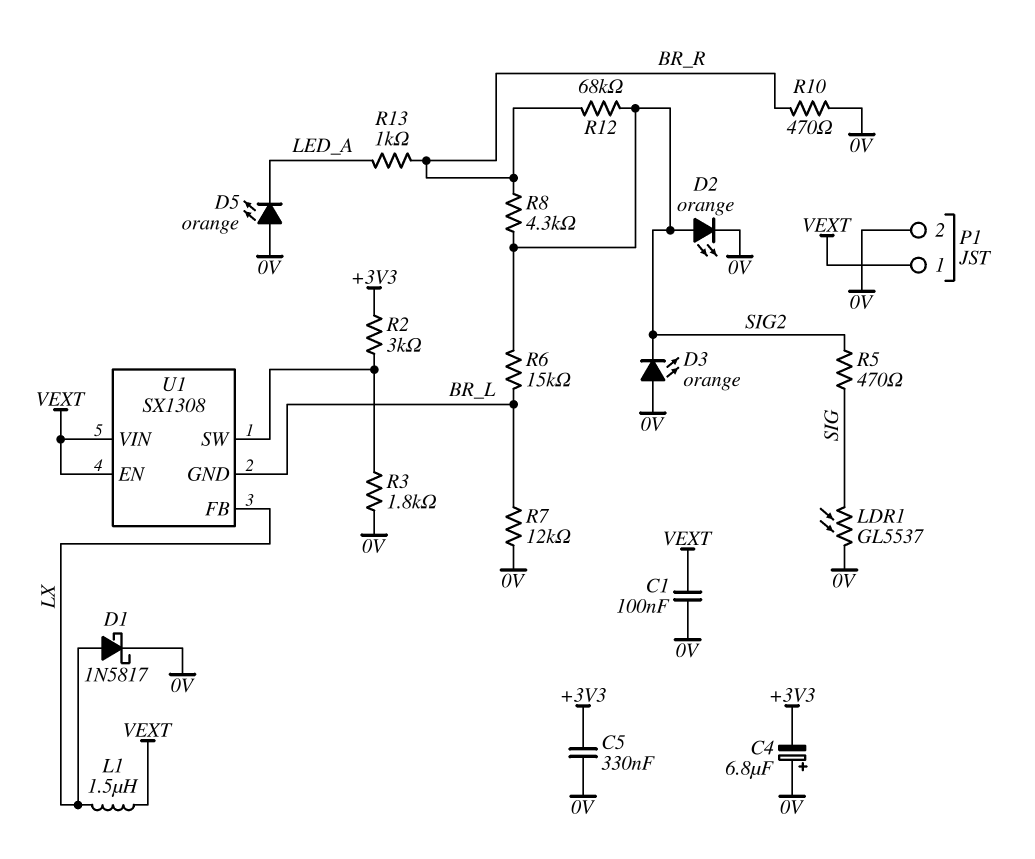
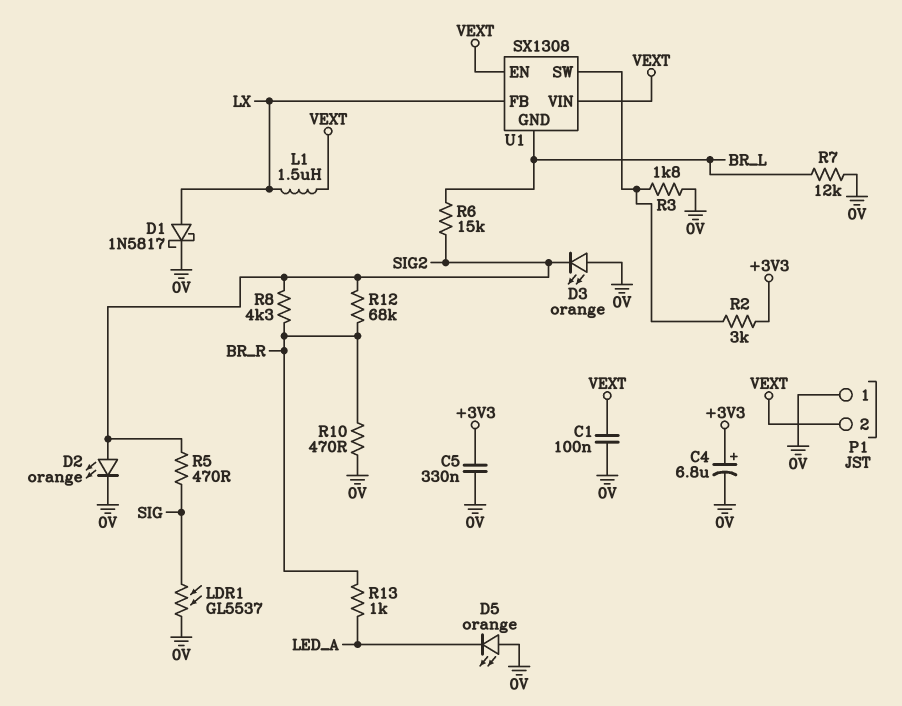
C4: 6.8uF (plus 0V, minus +3V3) -> 6.8uF (plus +3V3, minus 0V)
P1 pin 1: VEXT -> 0V
P1 pin 2: 0V -> VEXT

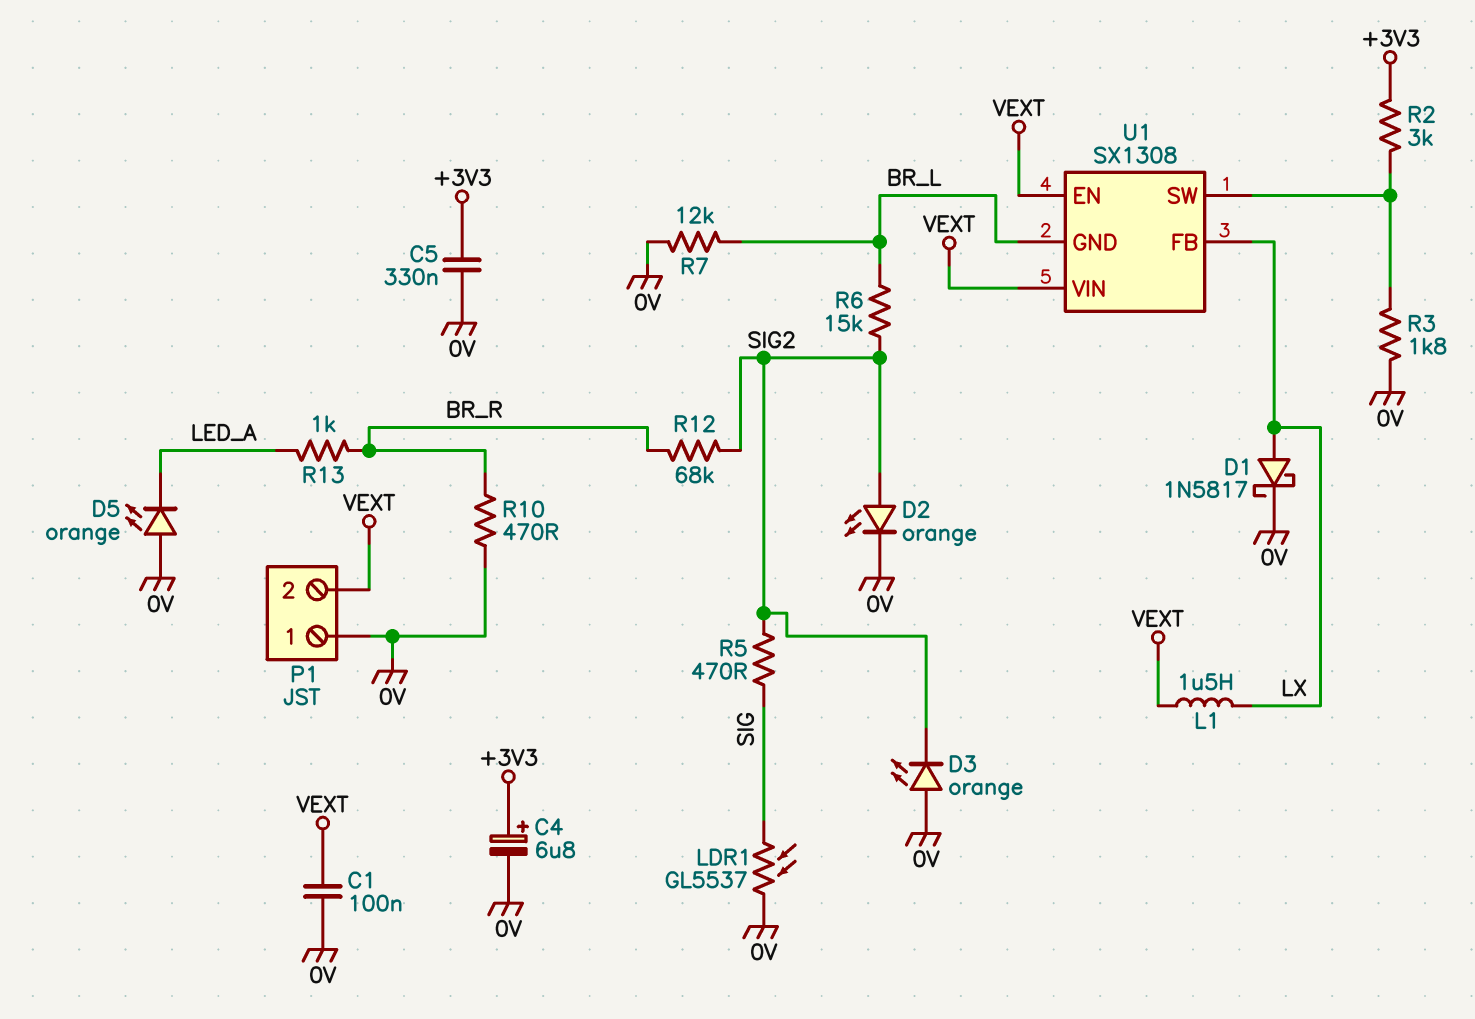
R8: 4.3k (BR_R, SIG2) -> none

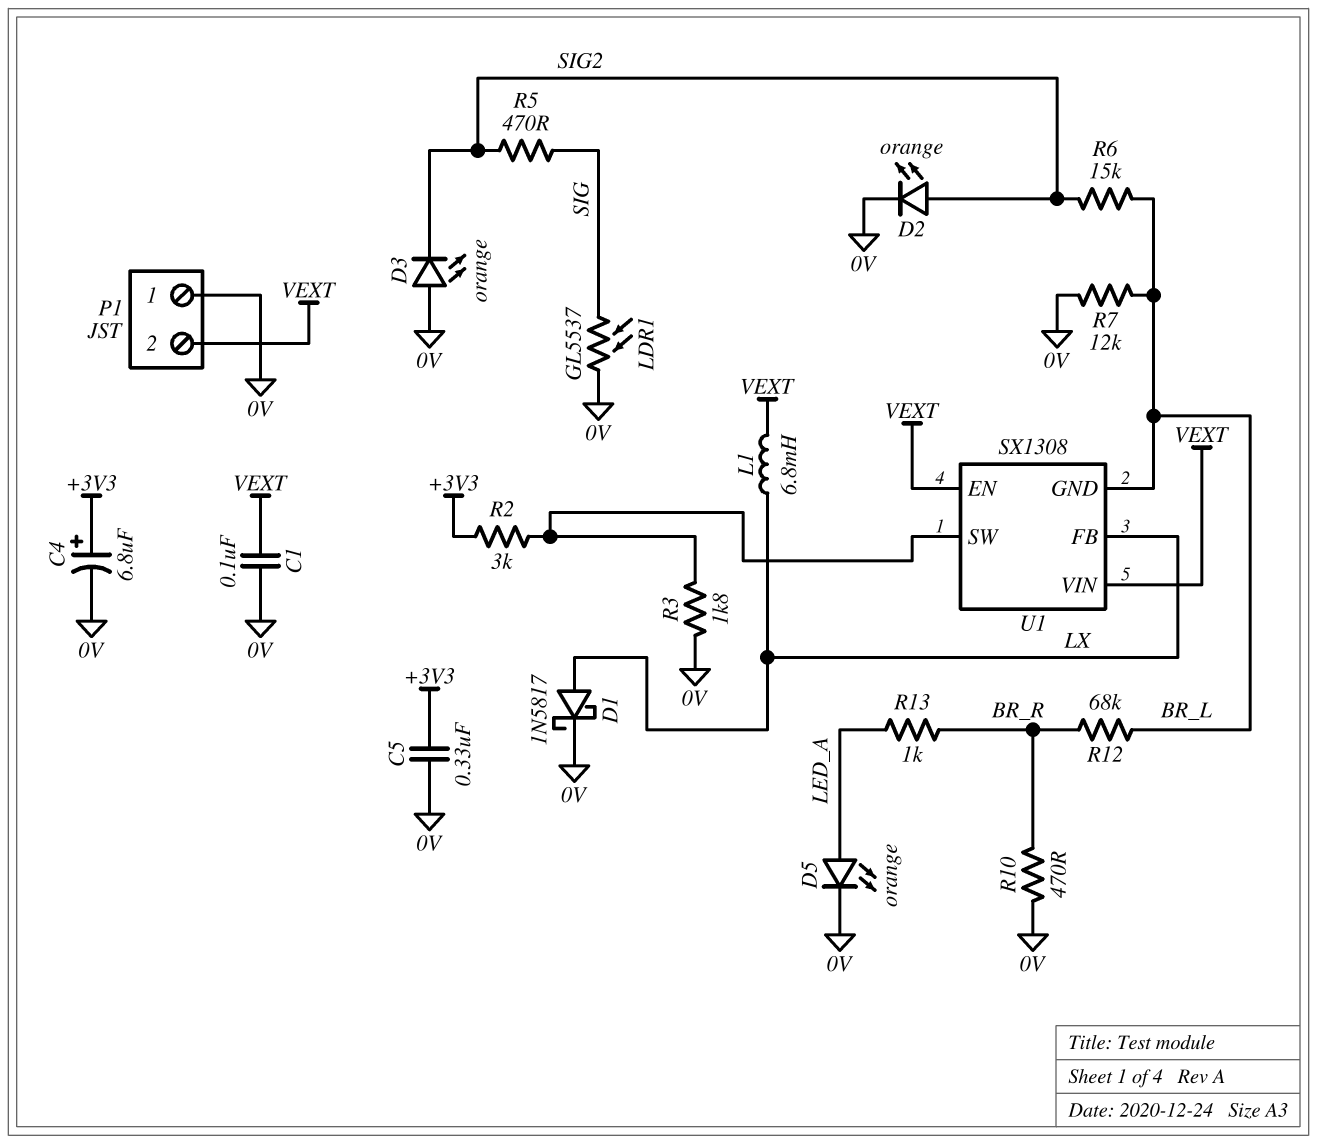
D5: LED orange (A 0V, K LED_A) -> LED orange (A LED_A, K 0V)
L1: 1.5uH (LX, VEXT) -> 6.8mH (LX, VEXT)
R12: 68k (BR_R, SIG2) -> 68k (BR_L, BR_R)

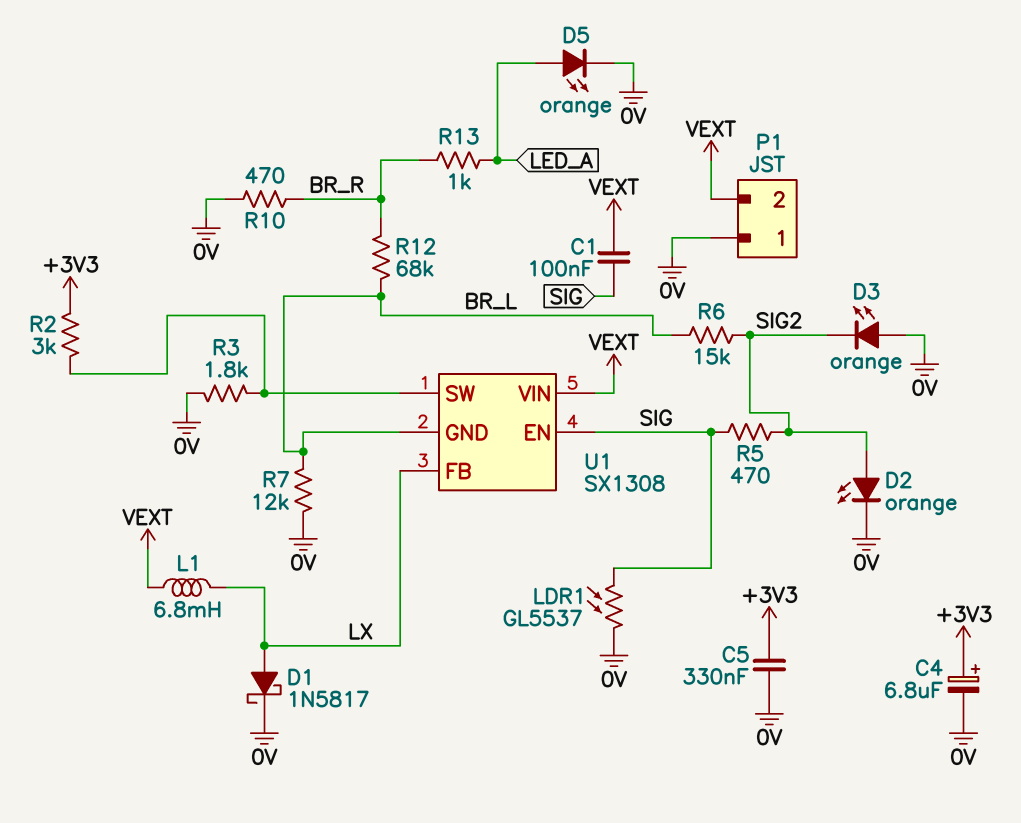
C1: 100nF (0V, VEXT) -> 100nF (SIG, VEXT)
U1 pin EN: VEXT -> SIG

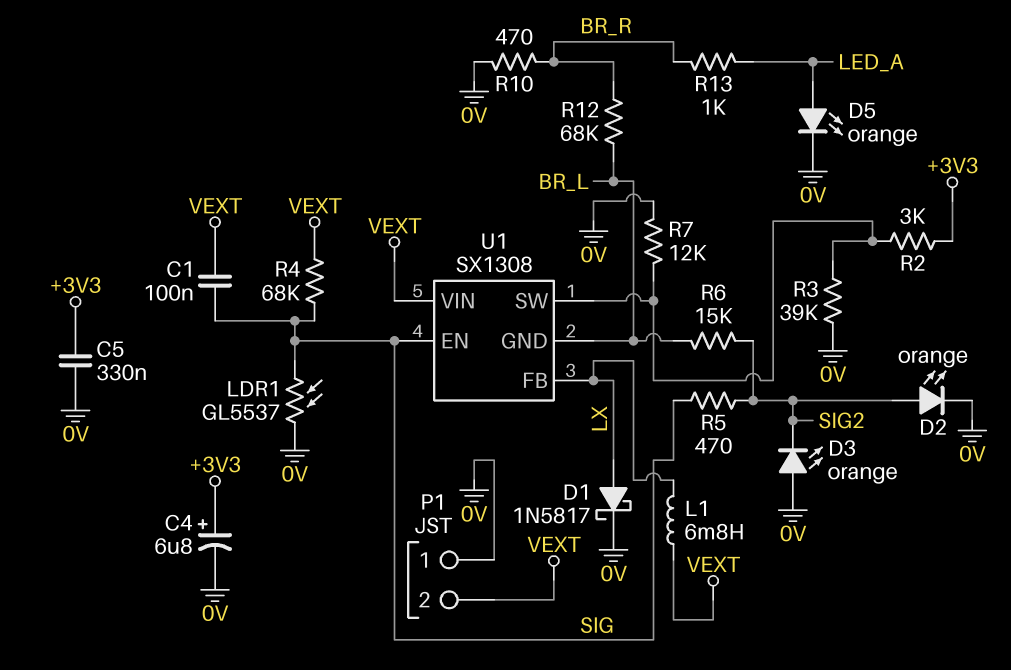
R3: 1.8k (0V, U1/SW) -> 39k (0V, U1/SW)
R4: none -> 68k (SIG, VEXT)
R7: 12k (0V, BR_L) -> 12k (0V, U1/SW)

